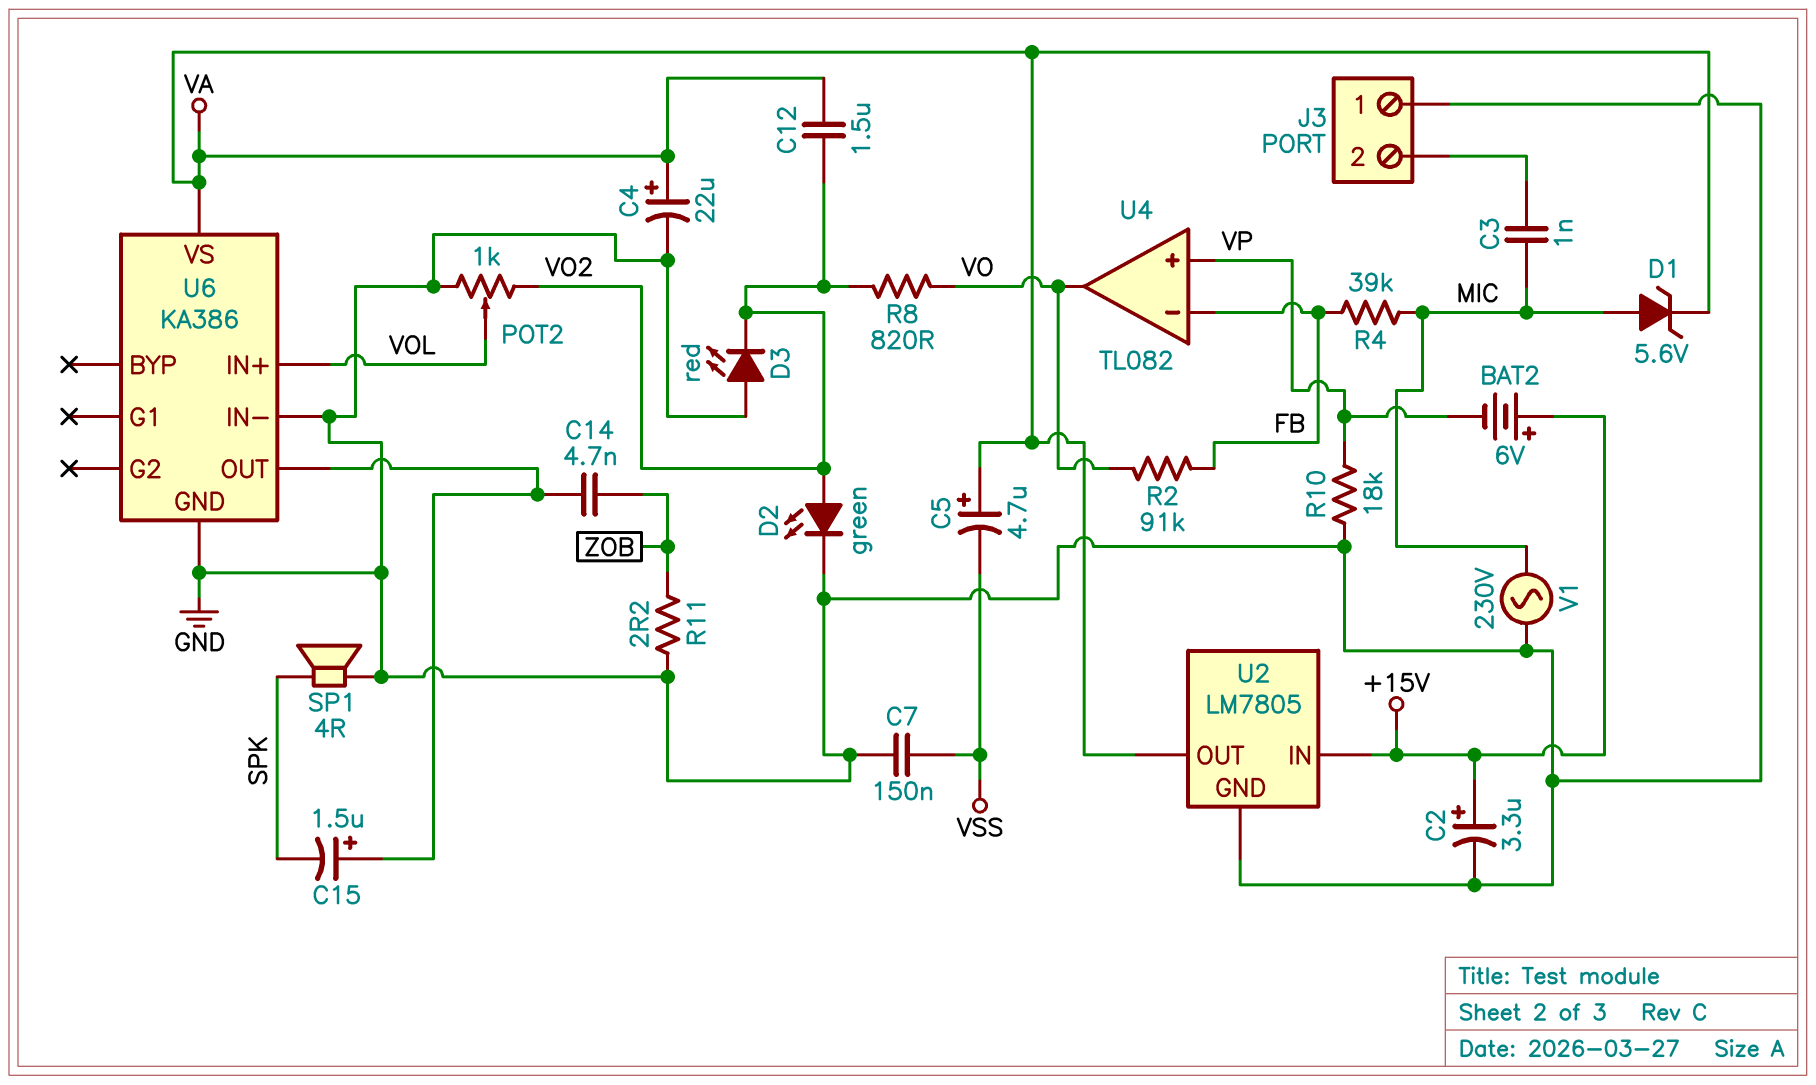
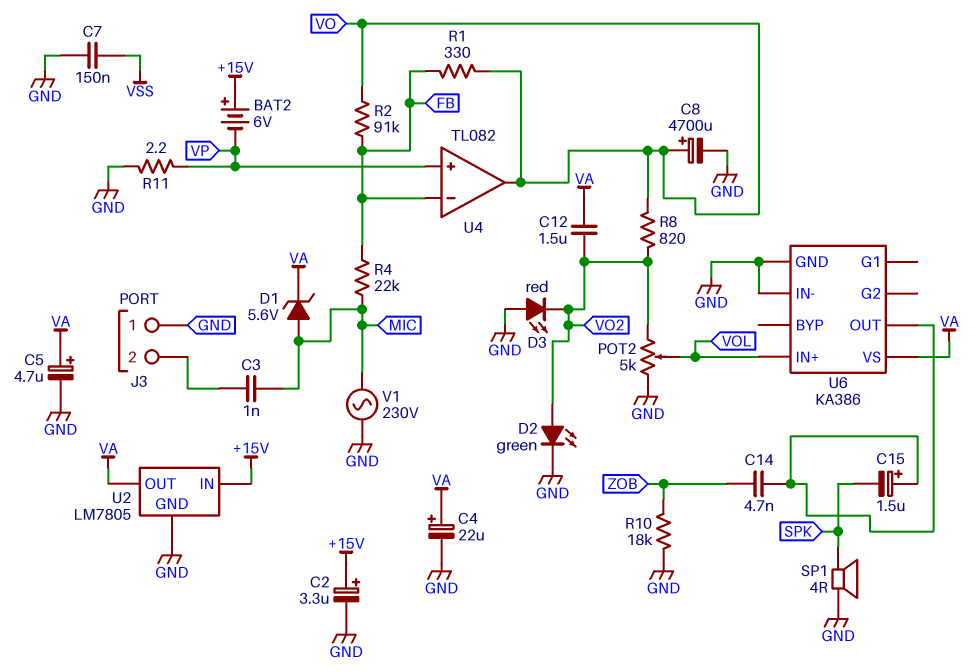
C5: 4.7uF (plus VA, minus VSS) -> 4.7uF (plus VA, minus GND)
C8: none -> 4700uF (plus VO, minus GND)
POT2: 1k (GND, VO2, wiper VOL) -> 5k (GND, VO2, wiper VOL)
R1: none -> 330 (FB, VO)
R4: 39k (FB, MIC) -> 22k (FB, MIC)
R10: 18k (GND, VP) -> 18k (GND, ZOB)
R11: 2.2 (GND, ZOB) -> 2.2 (GND, VP)

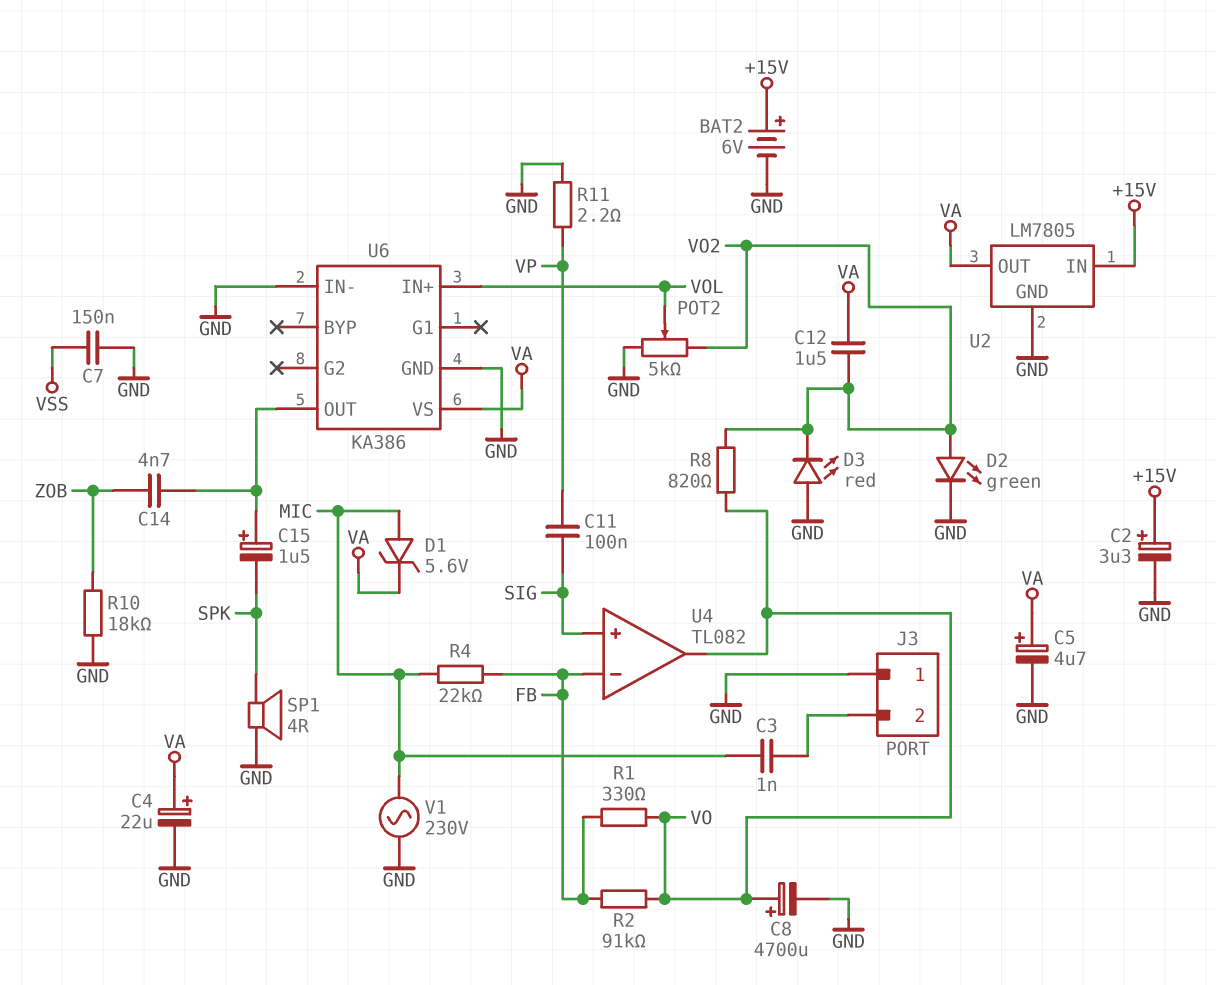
BAT2: 6V (plus +15V, minus VP) -> 6V (plus +15V, minus GND)
C11: none -> 100nF (SIG, VP)
U4 pin in+: VP -> SIG

